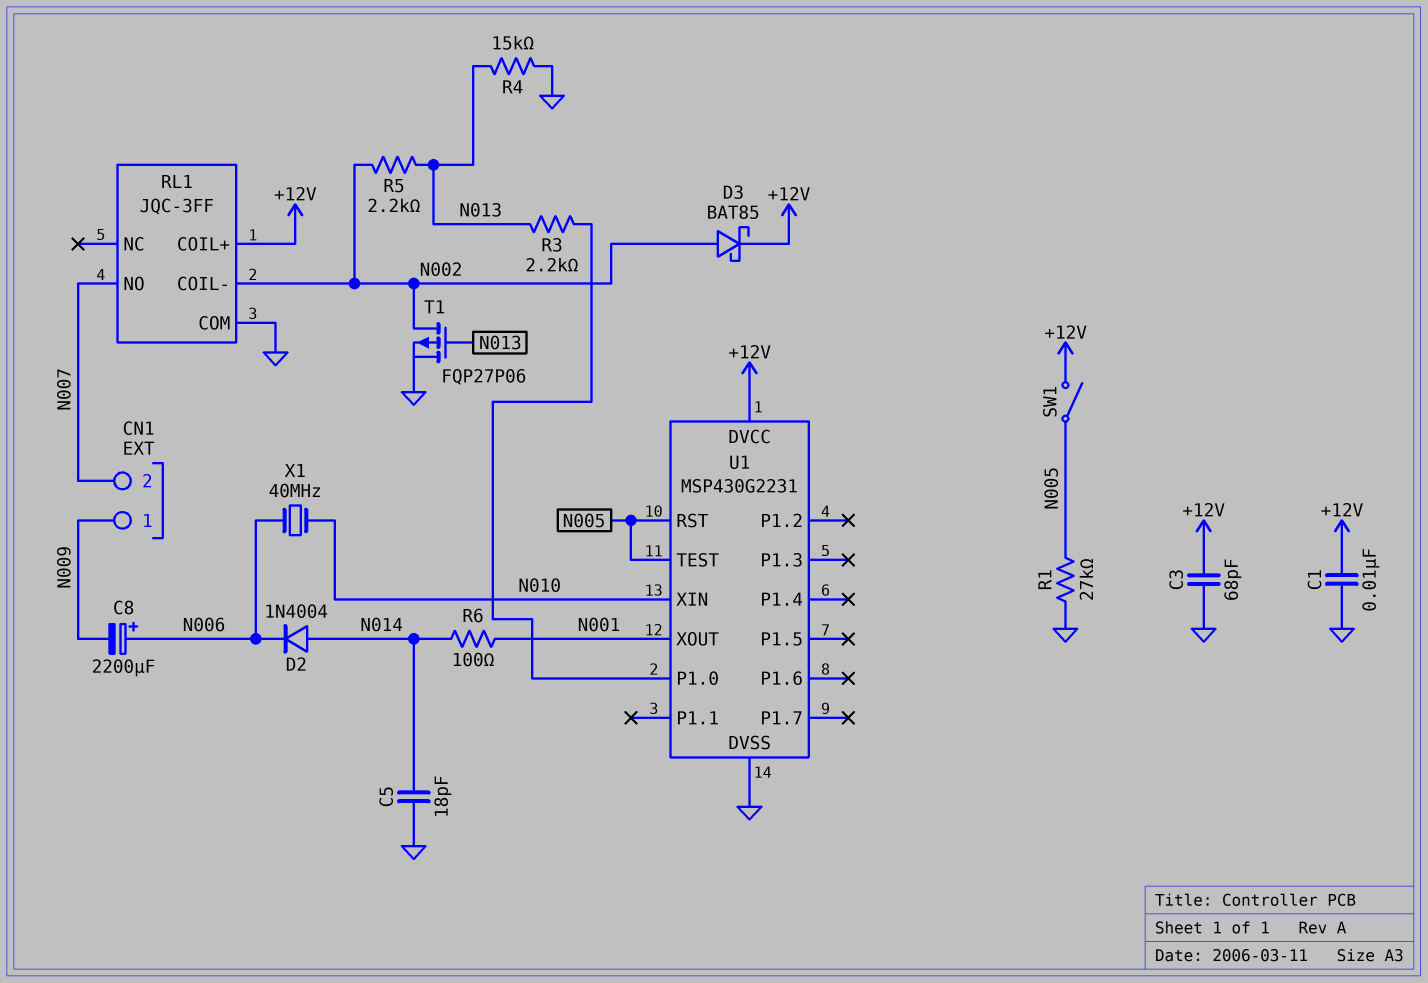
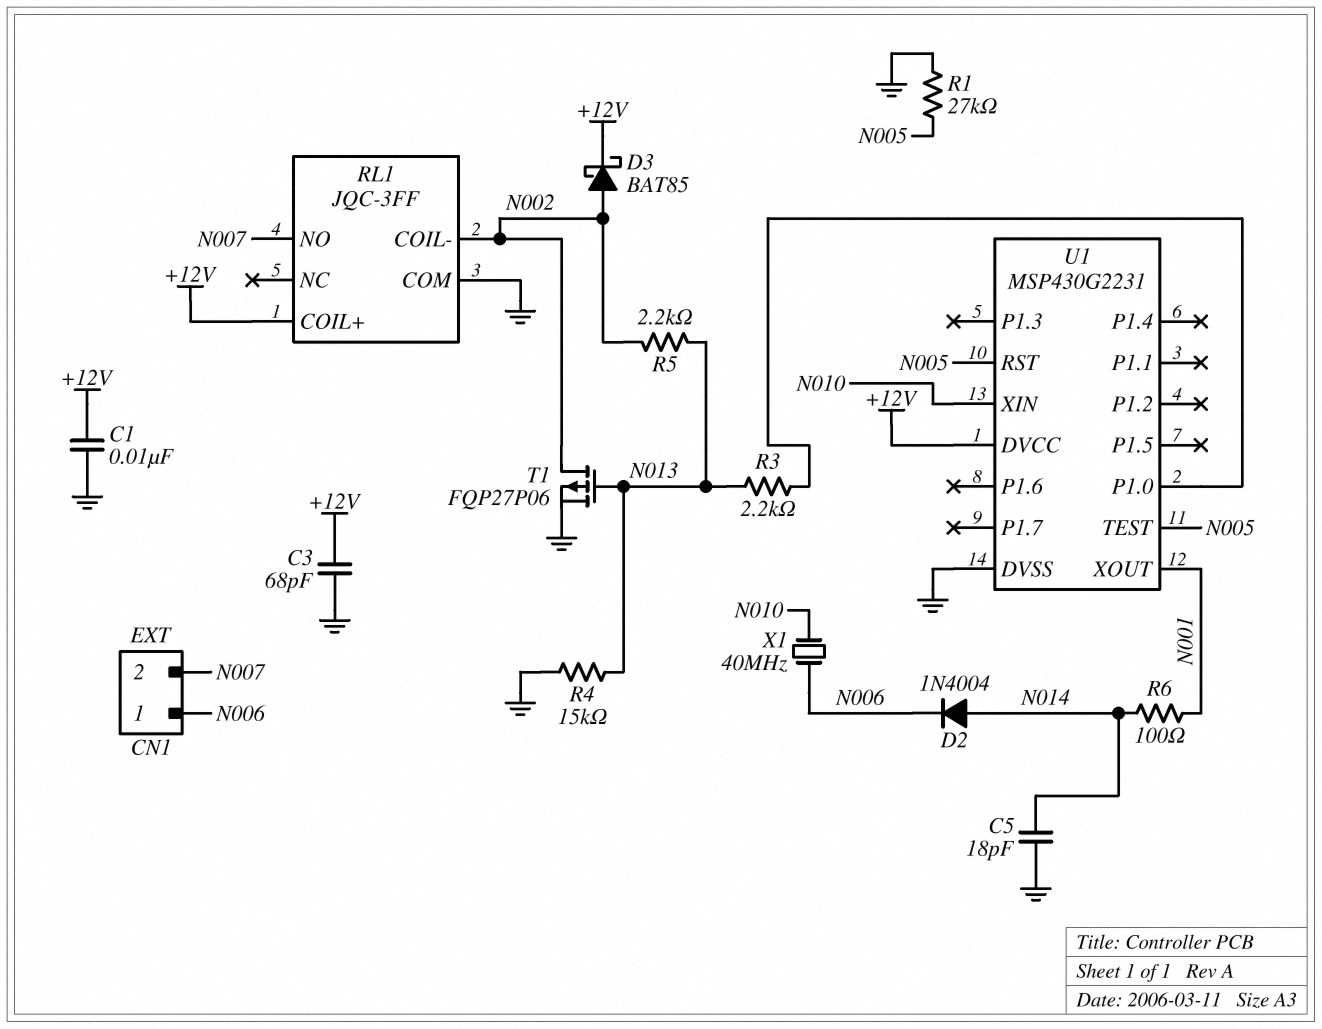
C8: 2200uF (plus N006, minus N009) -> none
CN1 pin 1: N009 -> N006
SW1: switch (+12V, N005) -> none

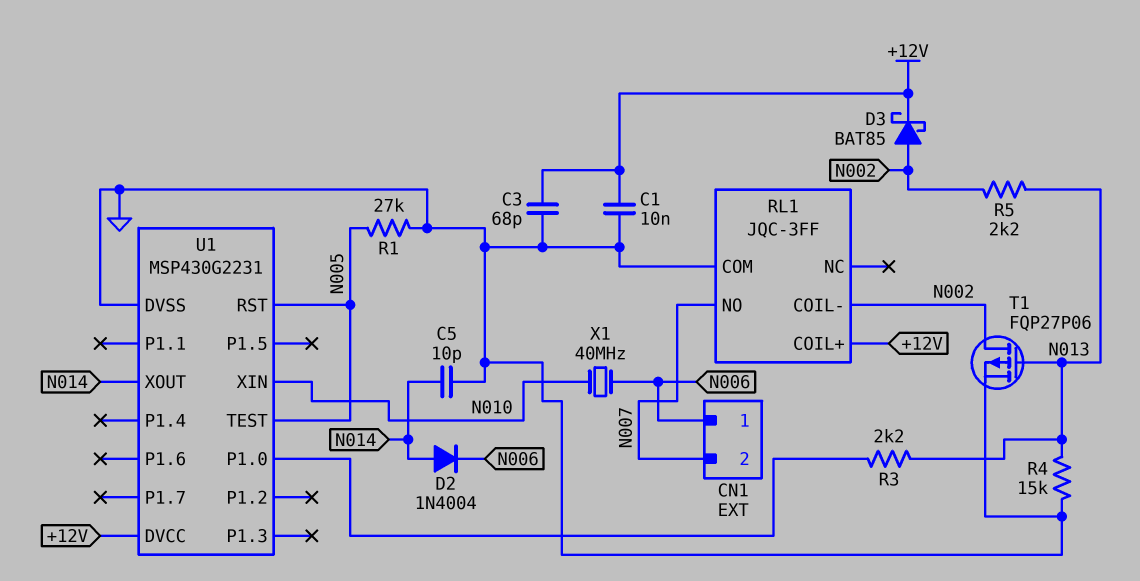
C5: 18pF (GND, N014) -> 10pF (GND, N014)
R6: 100 (N001, N014) -> none
U1 pin XOUT: N001 -> N014

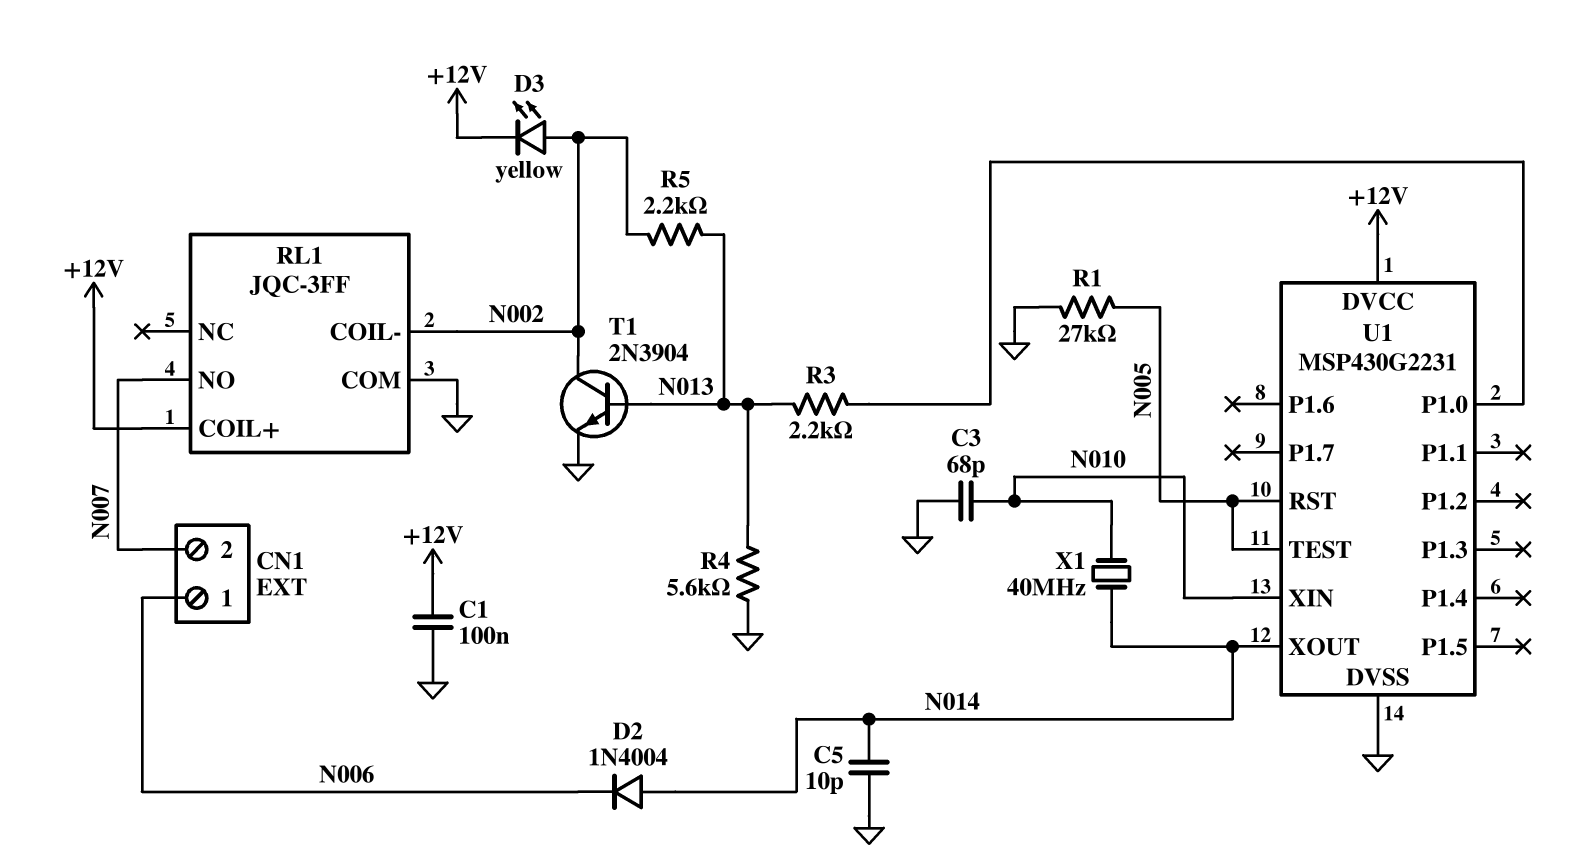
C1: 10nF (+12V, GND) -> 100nF (+12V, GND)
C3: 68pF (+12V, GND) -> 68pF (GND, N010)
D3: schottky BAT85 (A N002, K +12V) -> LED yellow (A N002, K +12V)
R4: 15k (GND, N013) -> 5.6k (GND, N013)
T1: PMOS FQP27P06 (G N013, D N002, S GND) -> NPN 2N3904 (B N013, C N002, E GND)
X1: 40MHz (N006, N010) -> 40MHz (N010, N014)

